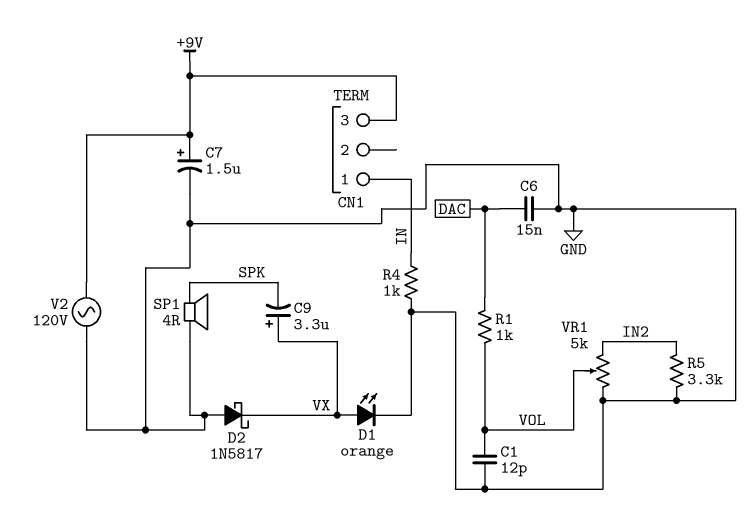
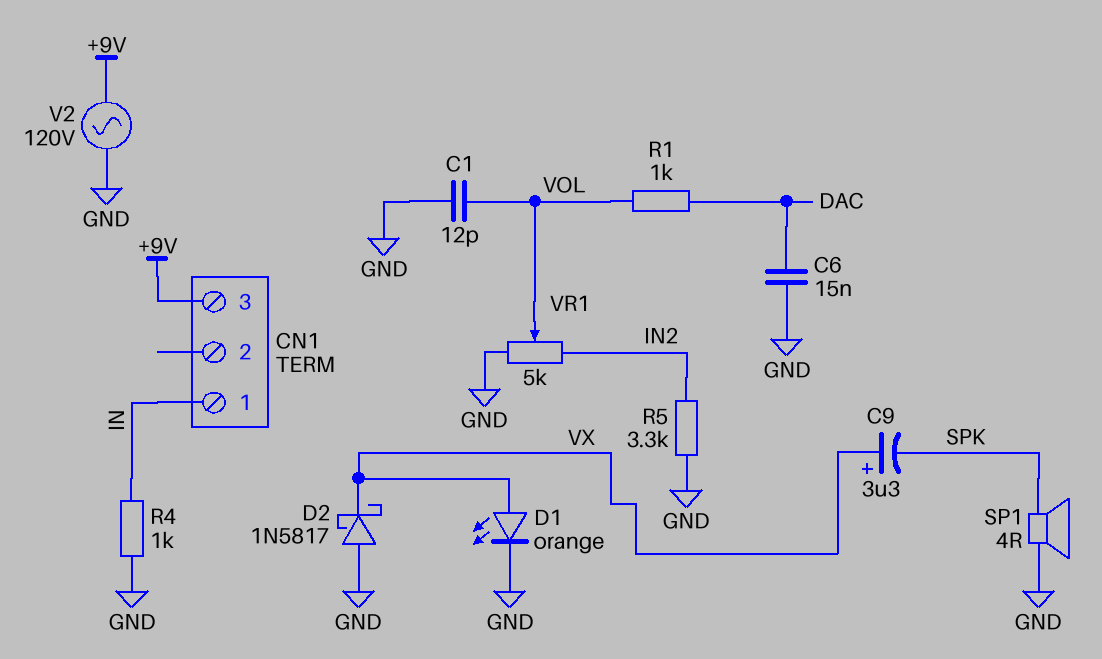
C7: 1.5uF (plus +9V, minus GND) -> none

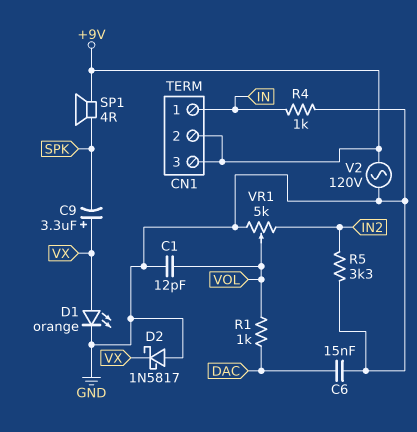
CN1 pin 2: none -> +9V
SP1: speaker 4R (GND, SPK) -> speaker 4R (+9V, SPK)

